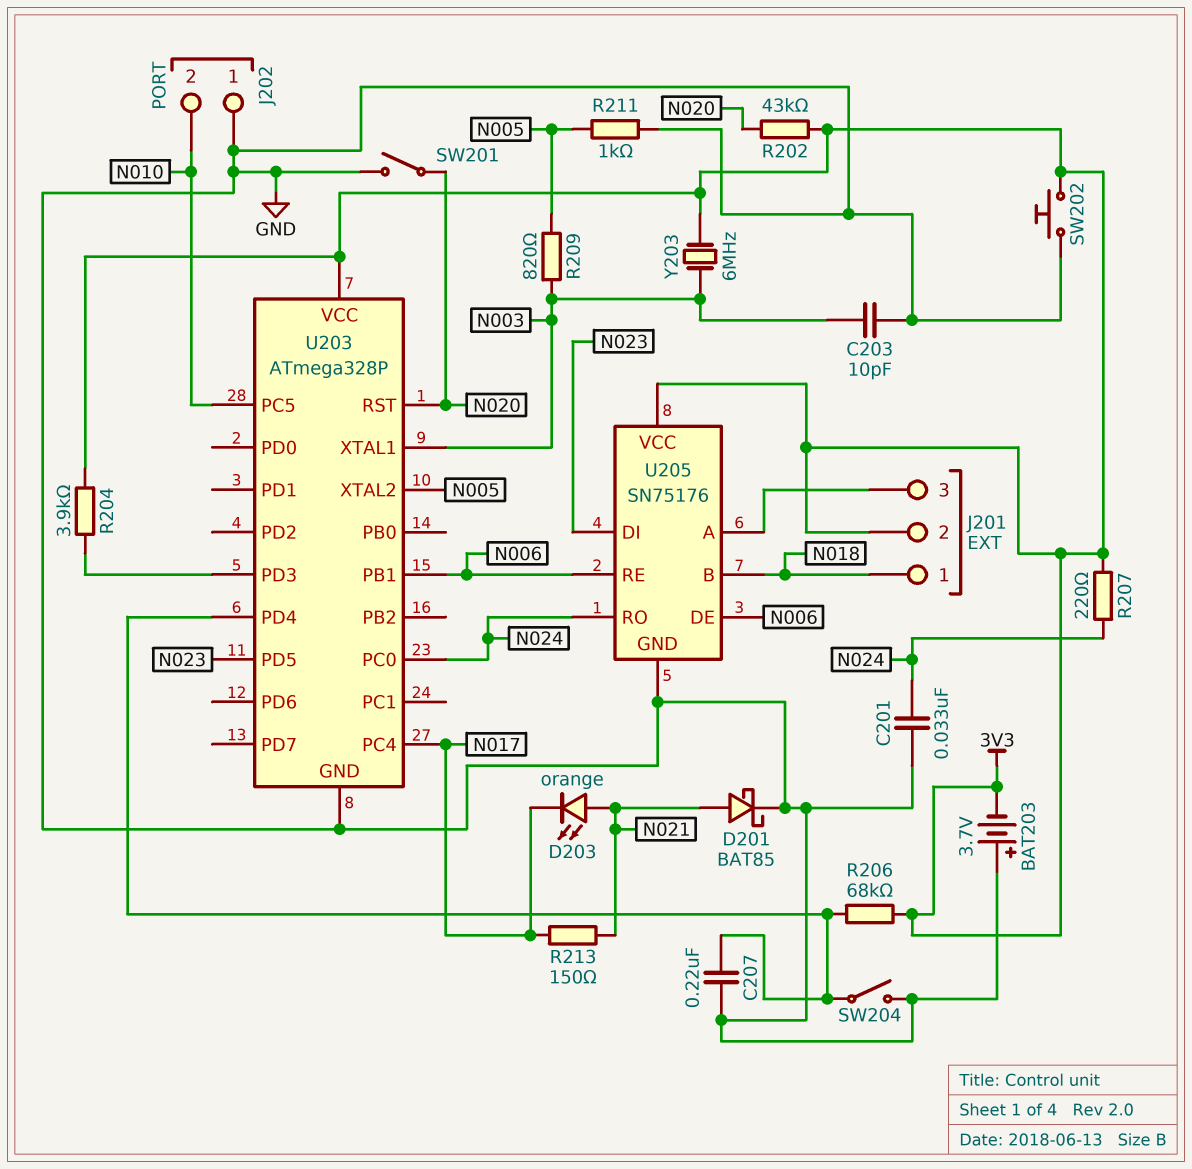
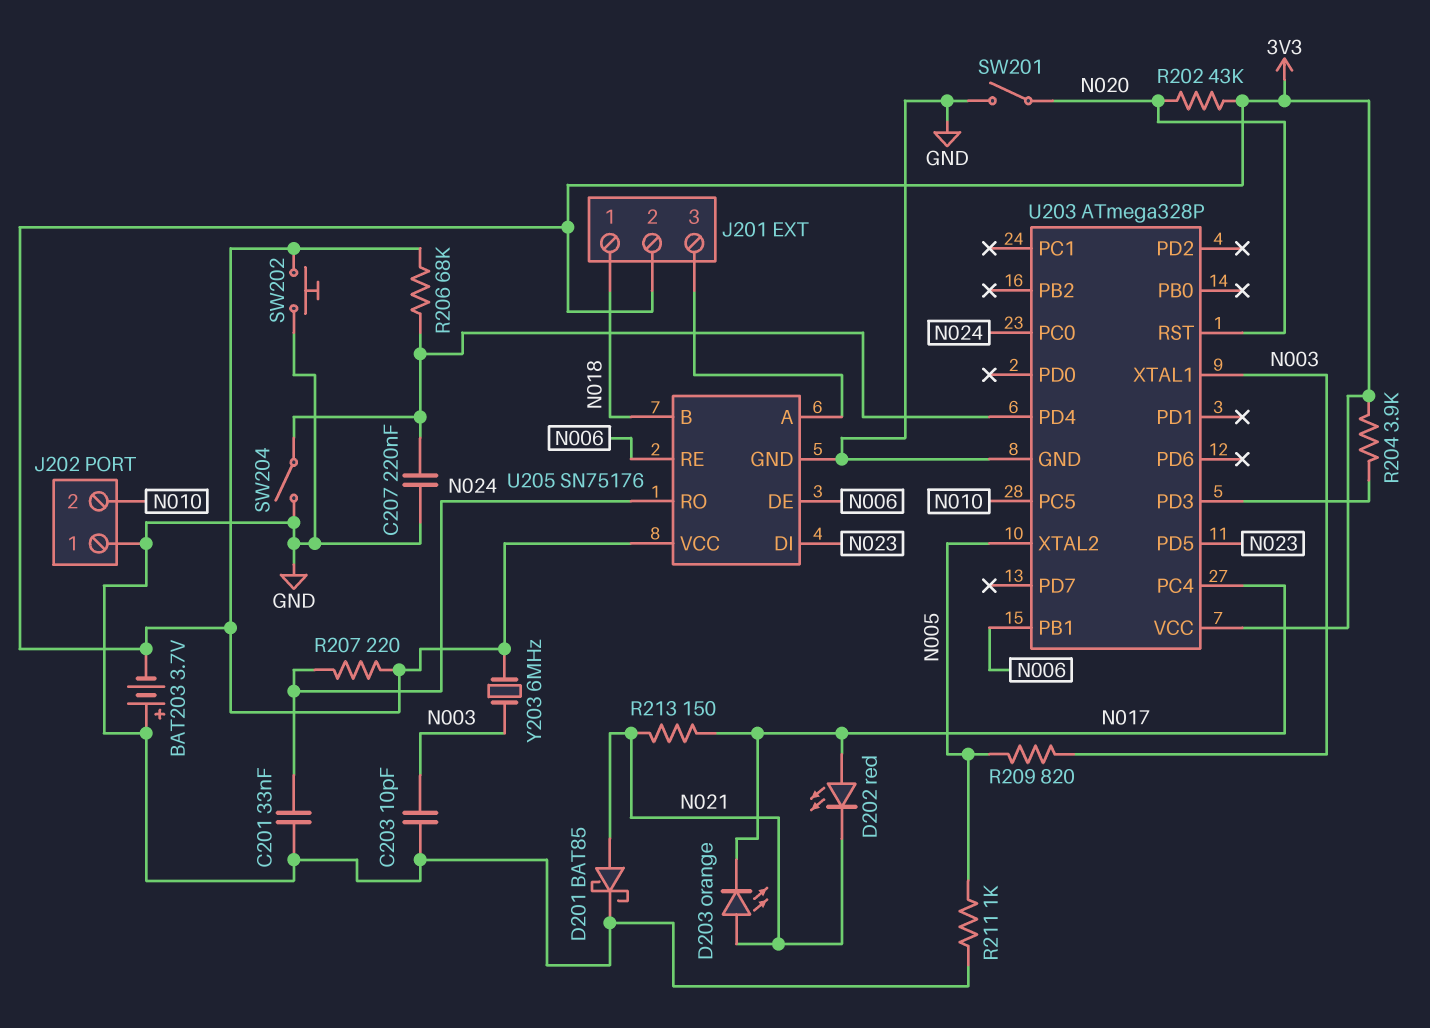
D202: none -> LED red (A N017, K N021)

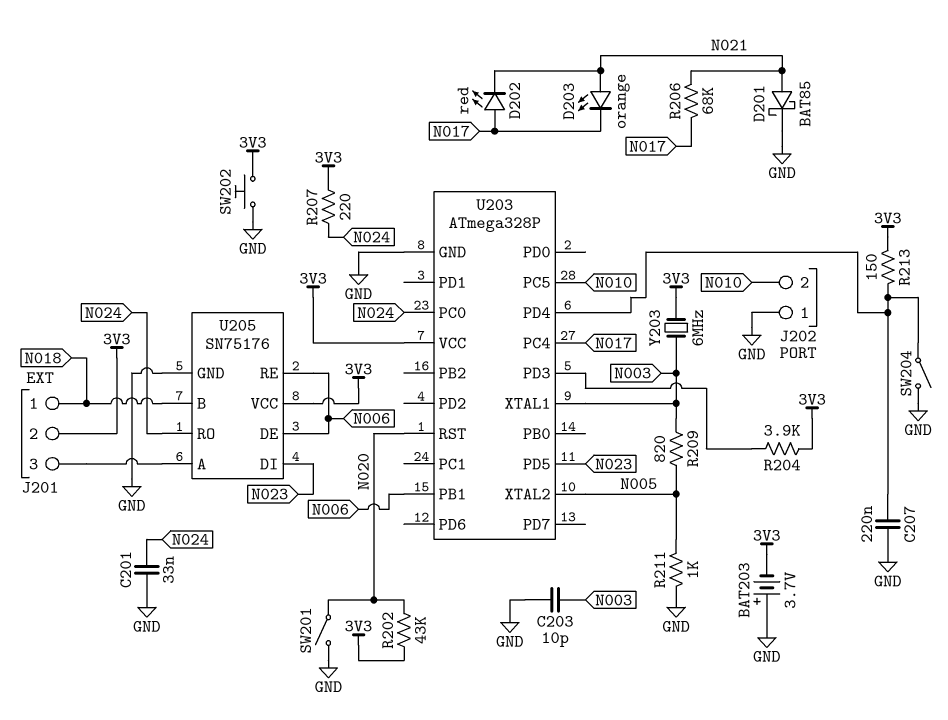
R206: 68k (3V3, U203/PD4) -> 68k (N017, N021)
R213: 150 (N017, N021) -> 150 (3V3, U203/PD4)

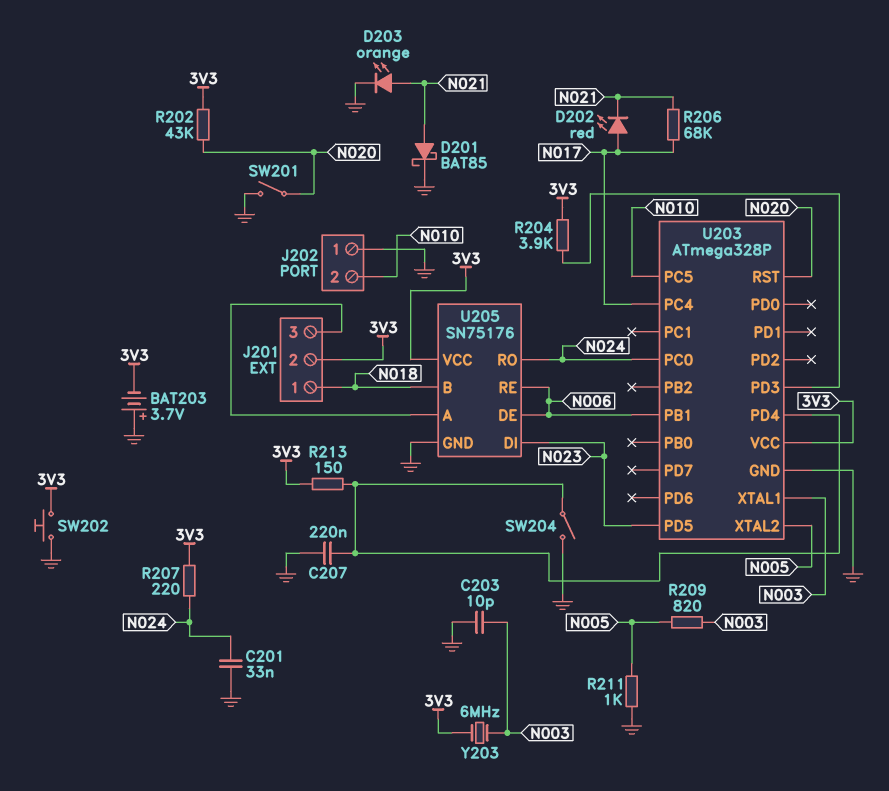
D203: LED orange (A N021, K N017) -> LED orange (A N021, K GND)

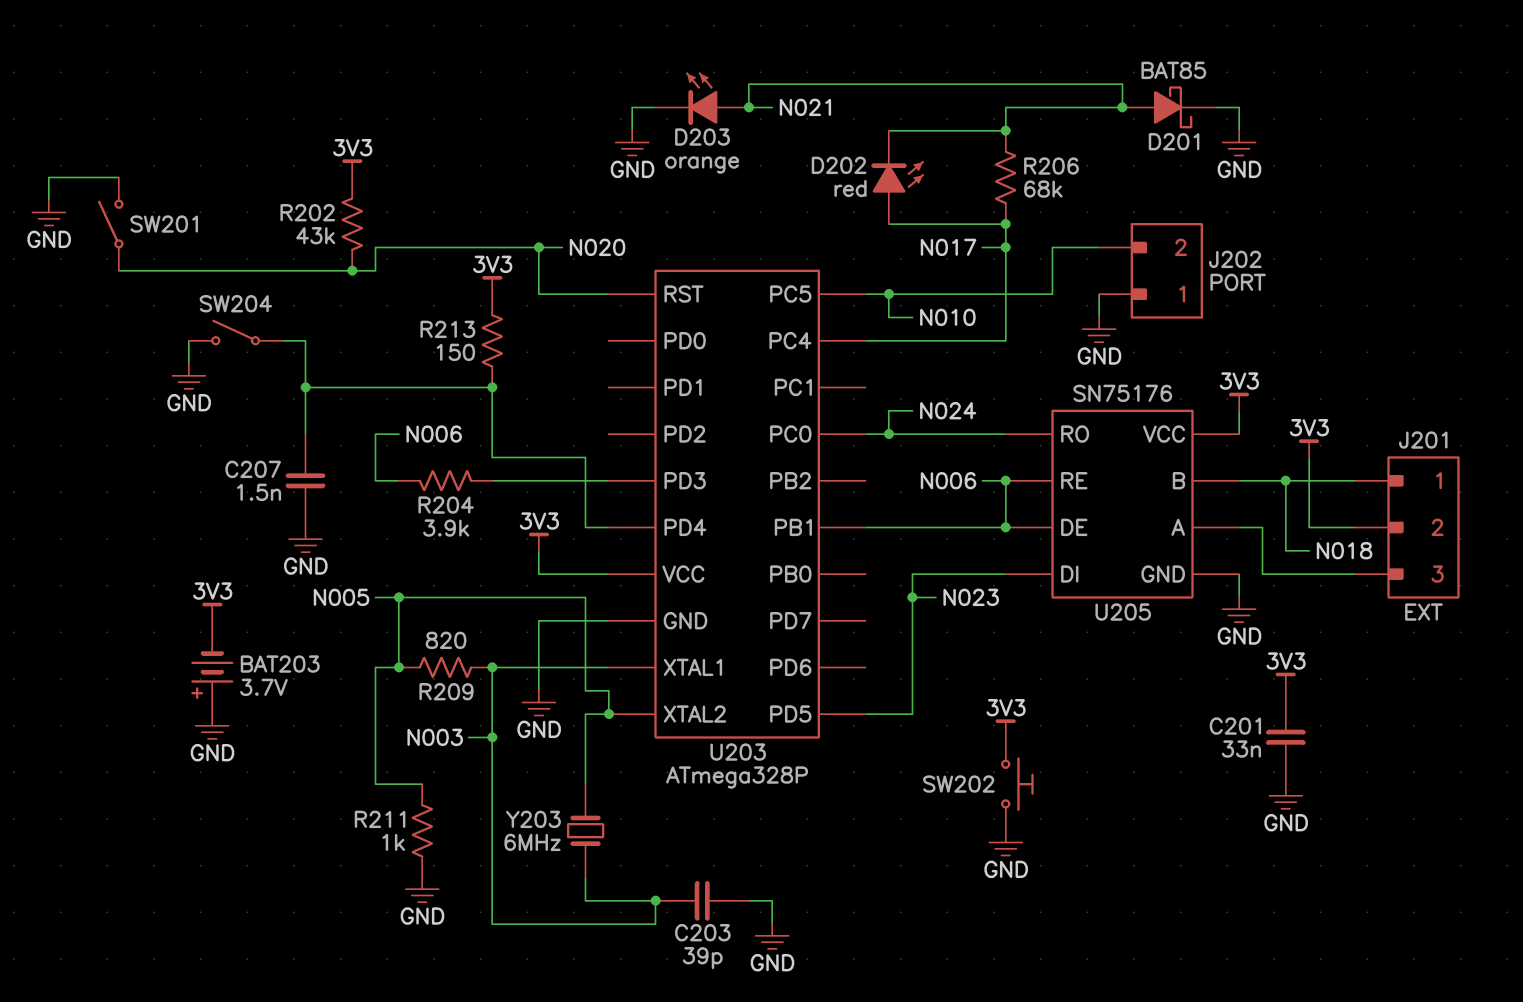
C201: 33nF (GND, N024) -> 33nF (3V3, GND)
C203: 10pF (GND, N003) -> 39pF (GND, N003)
C207: 220nF (GND, U203/PD4) -> 1.5nF (GND, U203/PD4)
R204: 3.9k (3V3, U203/PD3) -> 3.9k (N006, U203/PD3)
R207: 220 (3V3, N024) -> none
Y203: 6MHz (3V3, N003) -> 6MHz (N003, N005)

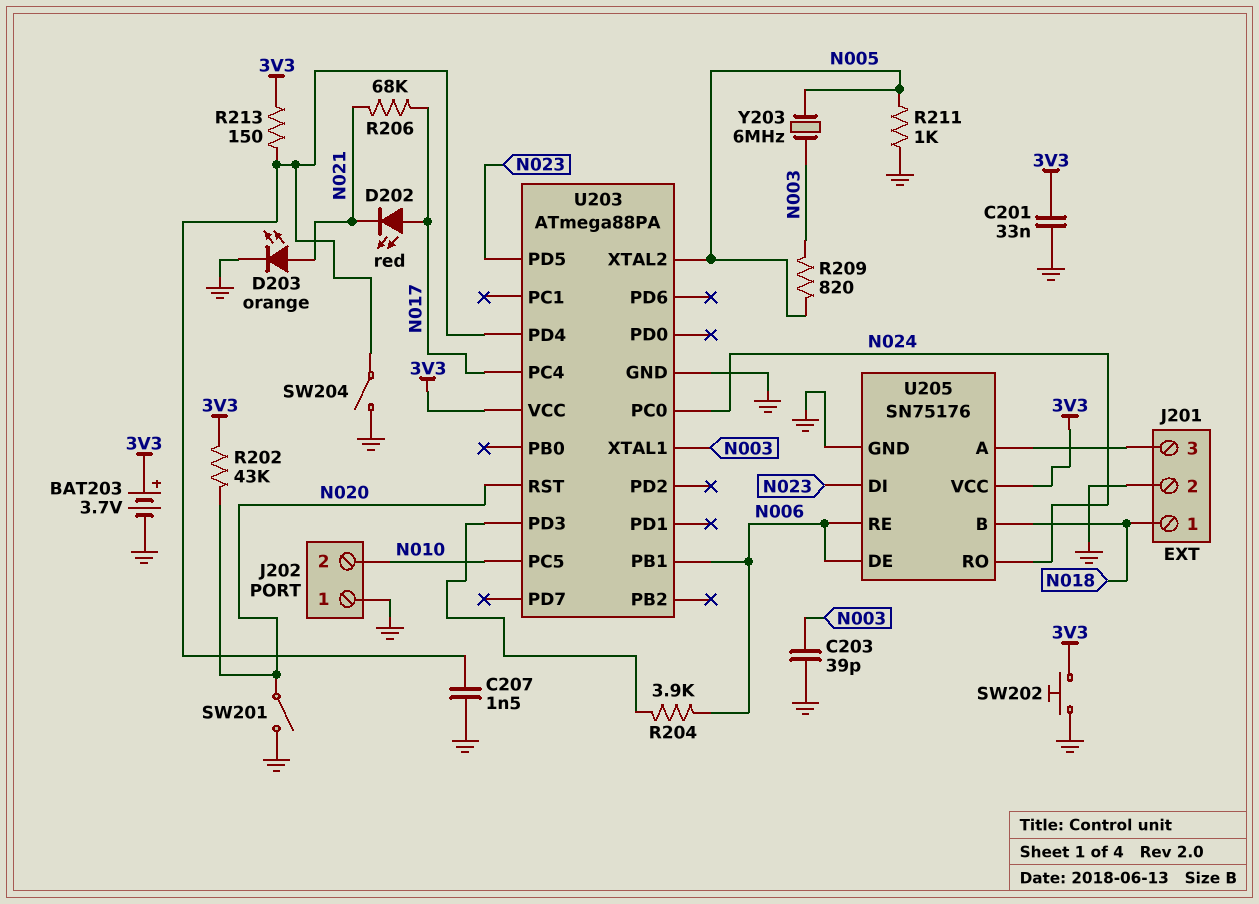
BAT203: 3.7V (plus GND, minus 3V3) -> 3.7V (plus 3V3, minus GND)
D201: schottky BAT85 (A N021, K GND) -> none
J201 pin 2: 3V3 -> GND
U203: ATmega328P -> ATmega88PA

